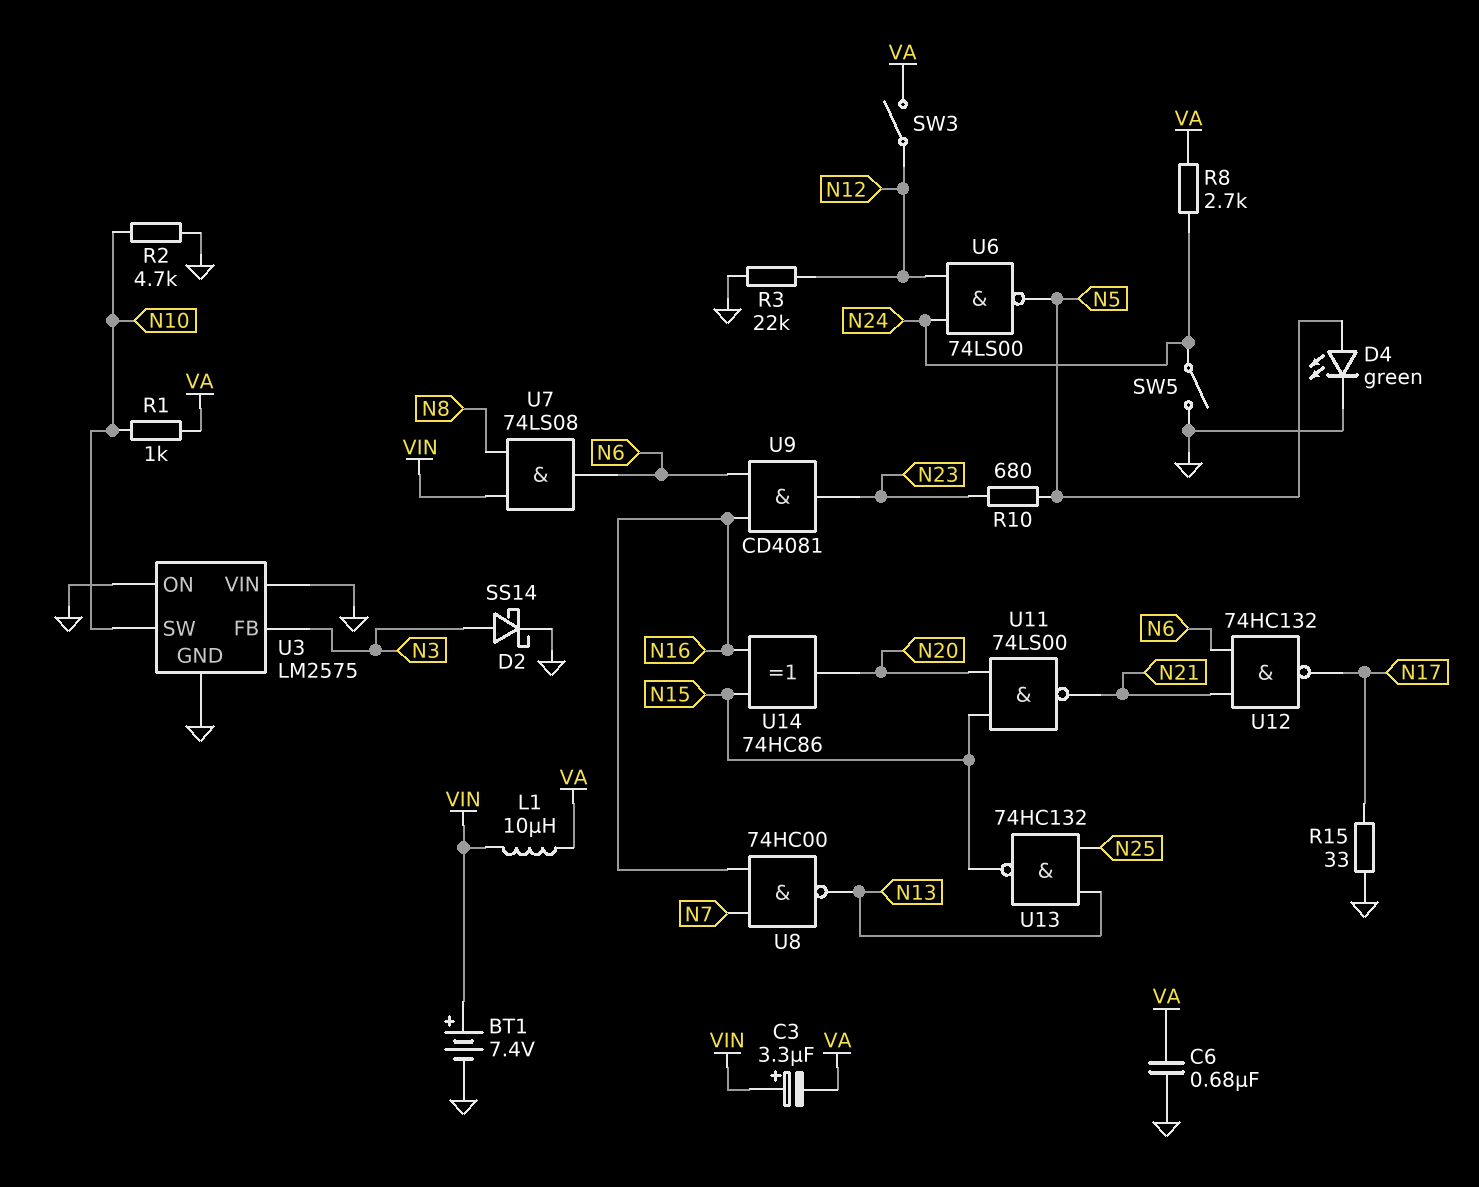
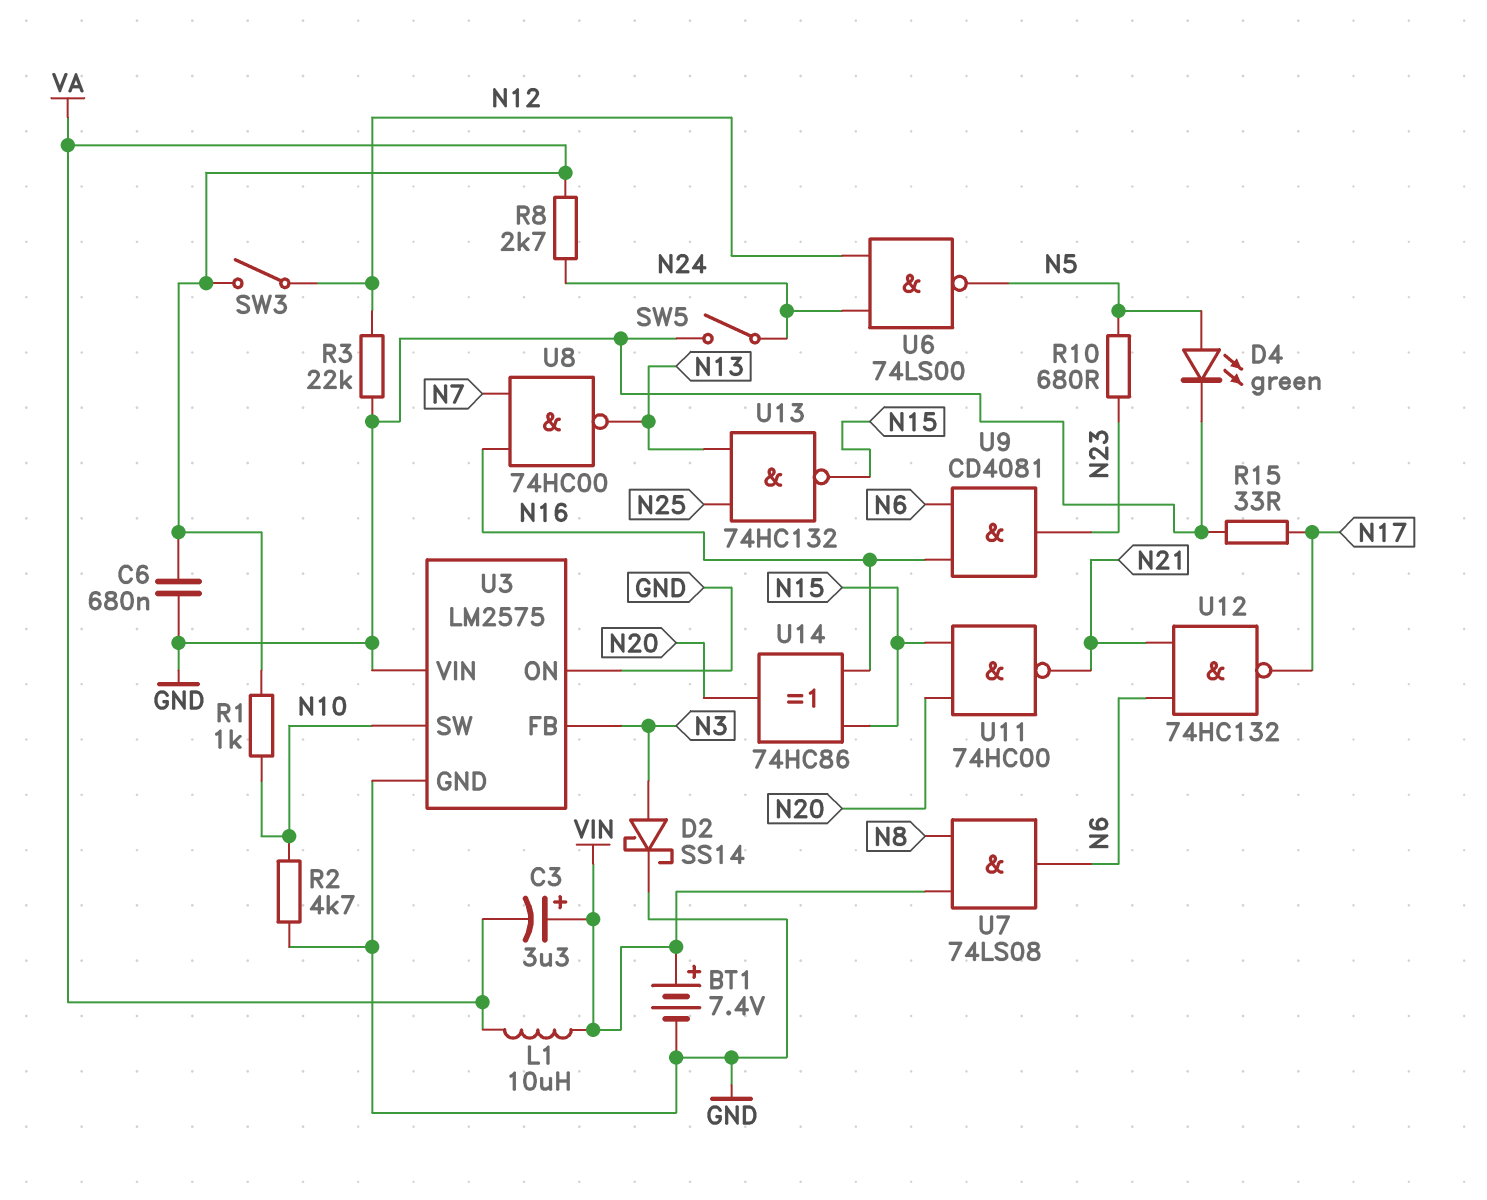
U11: NAND 74LS00 (in N15, in N20, out N21) -> NAND 74HC00 (in N15, in N20, out N21)

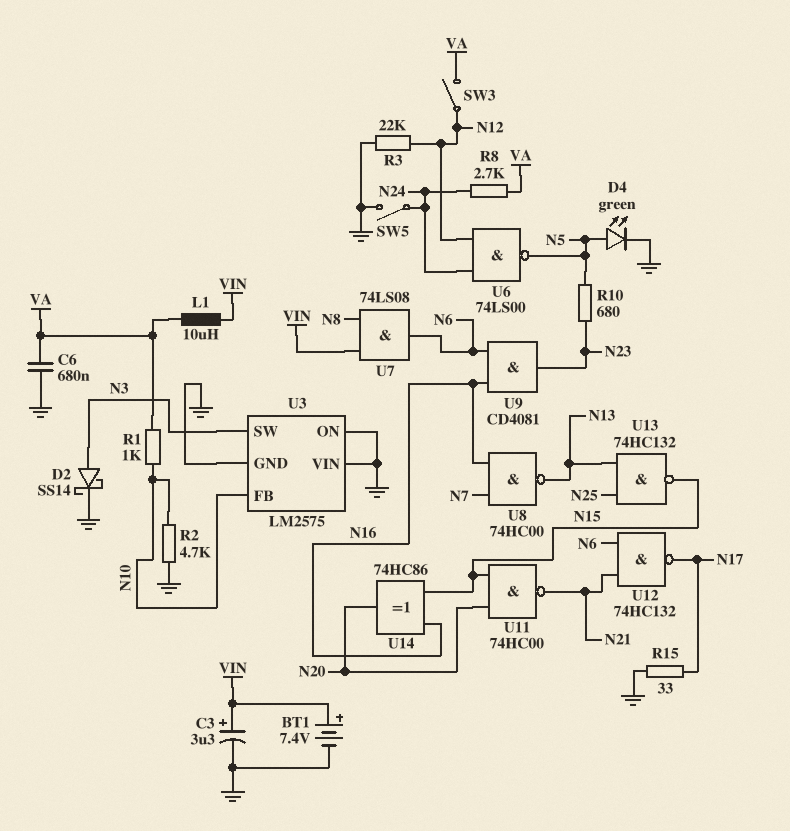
C3: 3.3uF (plus VIN, minus VA) -> 3.3uF (plus VIN, minus GND)
U3 pin FB: N3 -> N10
U3 pin SW: N10 -> N3

